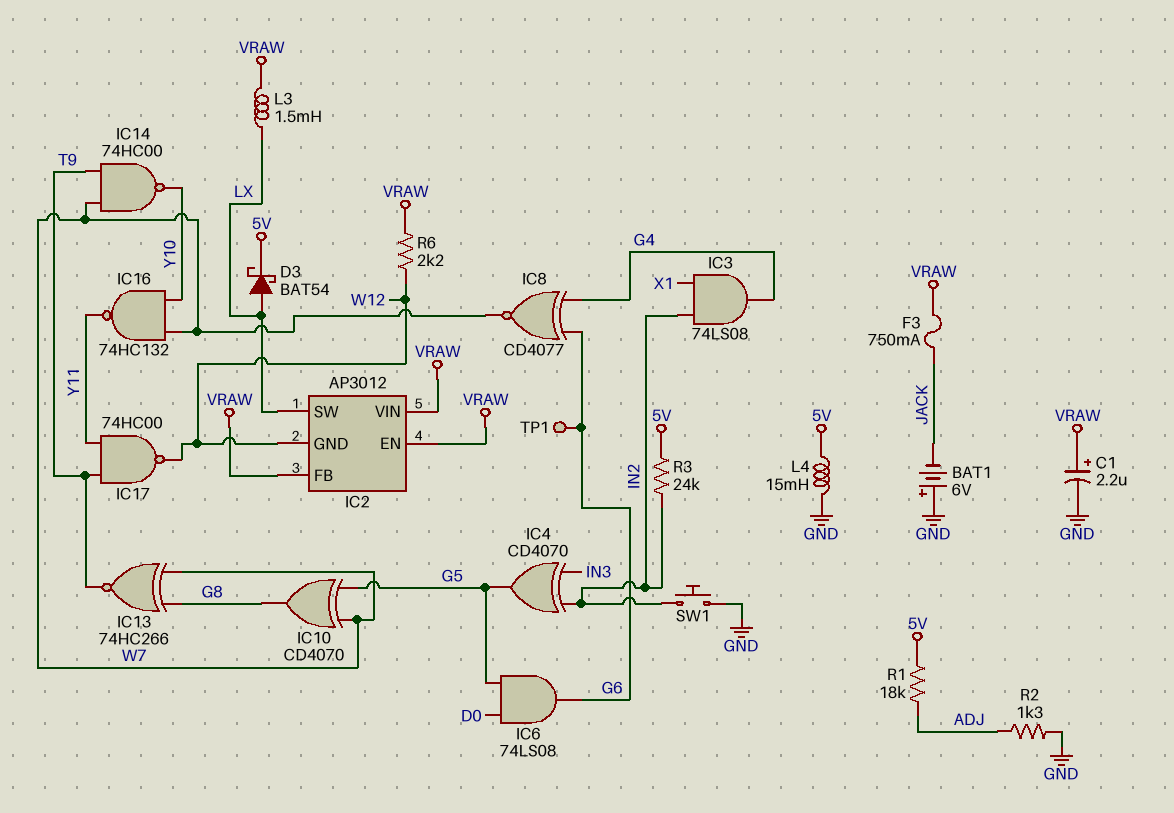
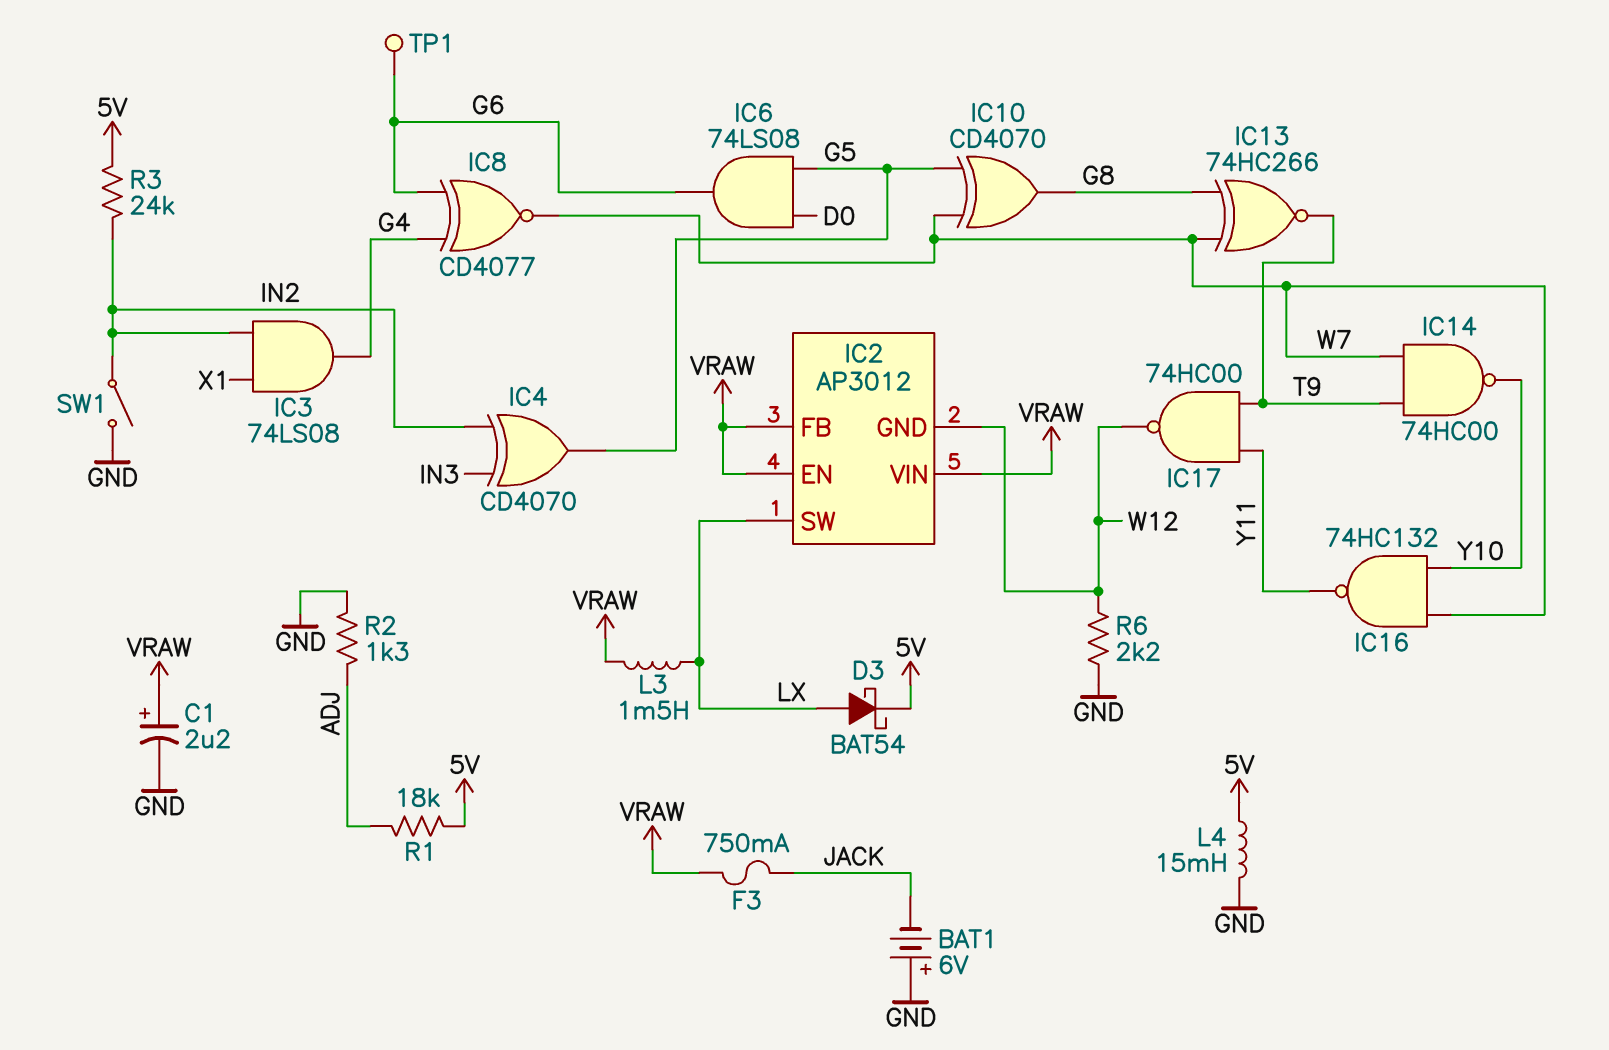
R6: 2.2k (VRAW, W12) -> 2.2k (GND, W12)
SW1: button (GND, IN2) -> switch (GND, IN2)

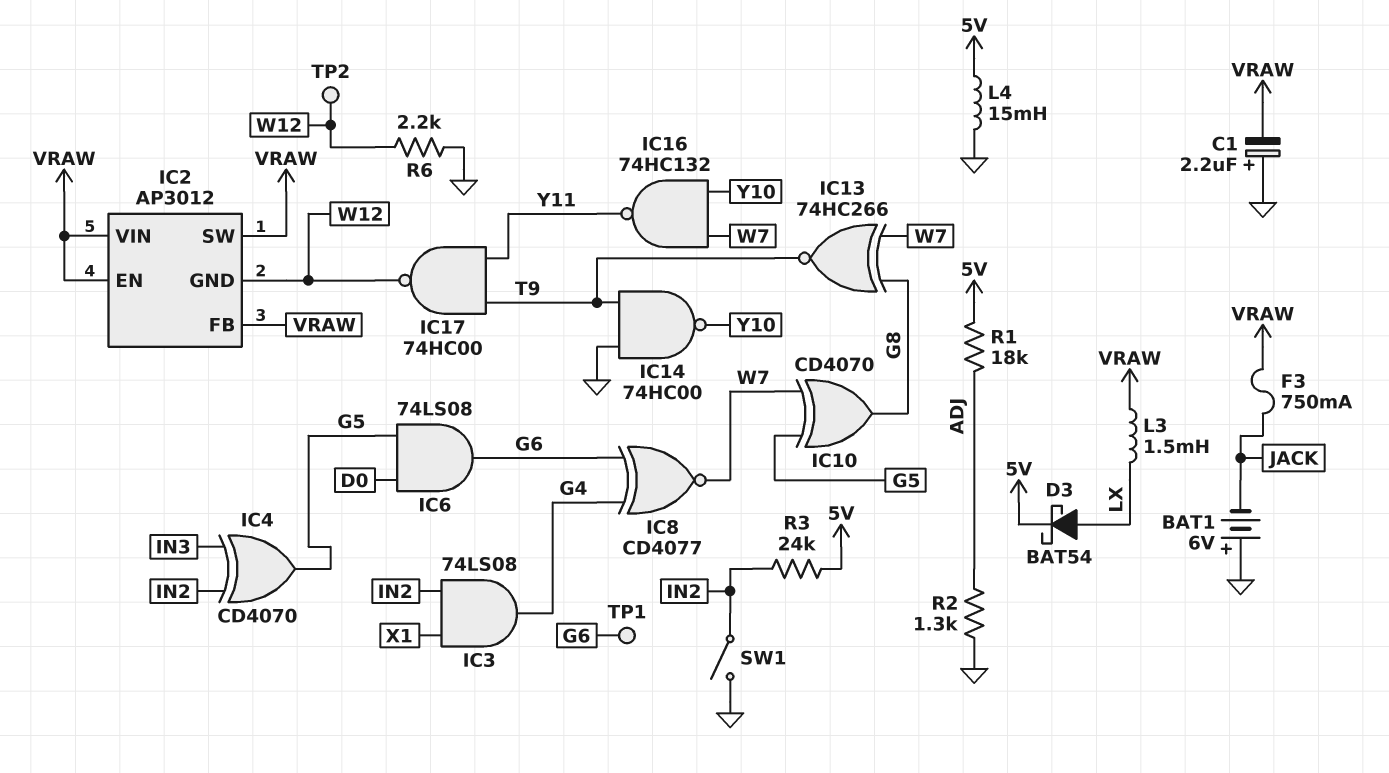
C1: 2.2uF (plus VRAW, minus GND) -> 2.2uF (plus GND, minus VRAW)
IC2 pin SW: LX -> VRAW
IC14: NAND 74HC00 (in T9, in W7, out Y10) -> NAND 74HC00 (in GND, in T9, out Y10)
TP2: none -> test point (W12)

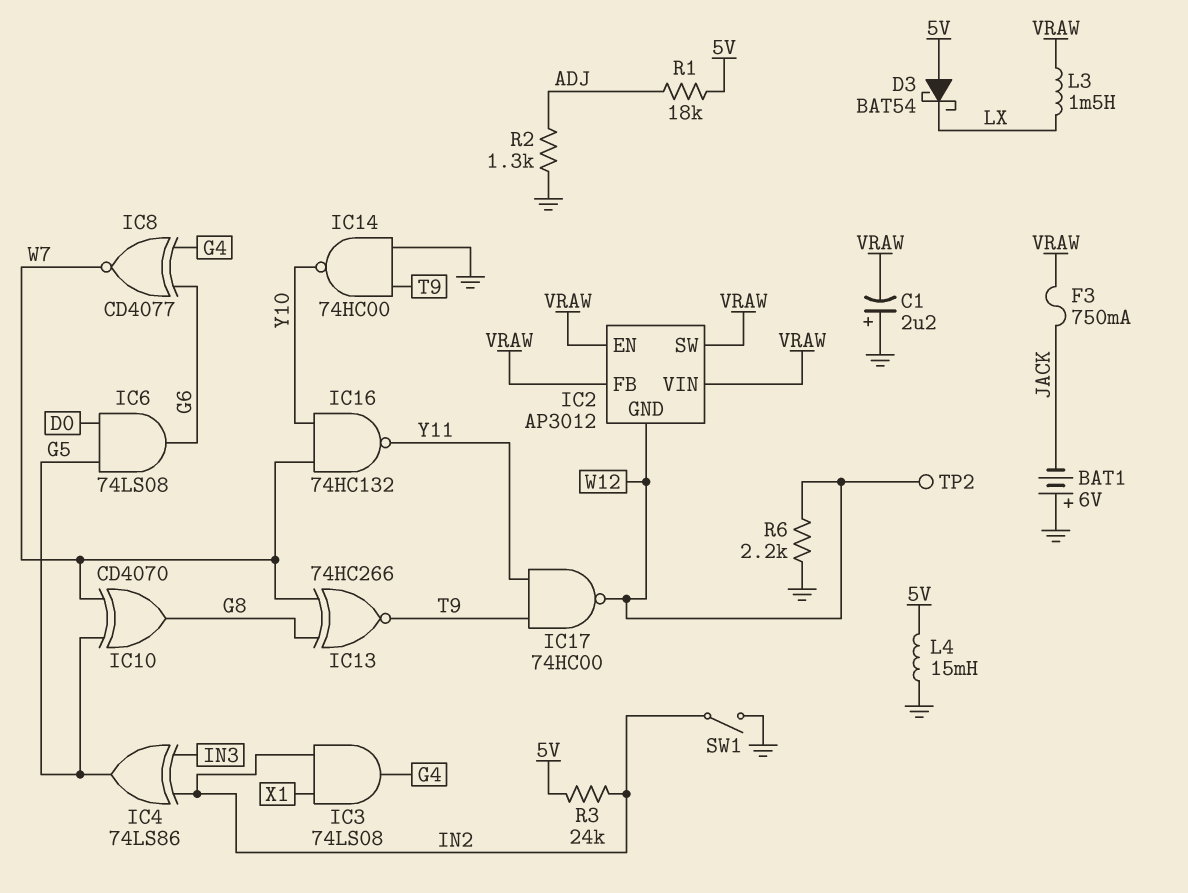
D3: schottky BAT54 (A LX, K 5V) -> schottky BAT54 (A 5V, K LX)
IC4: XOR CD4070 (in IN2, in IN3, out G5) -> XOR 74LS86 (in IN2, in IN3, out G5)
TP1: test point (G6) -> none

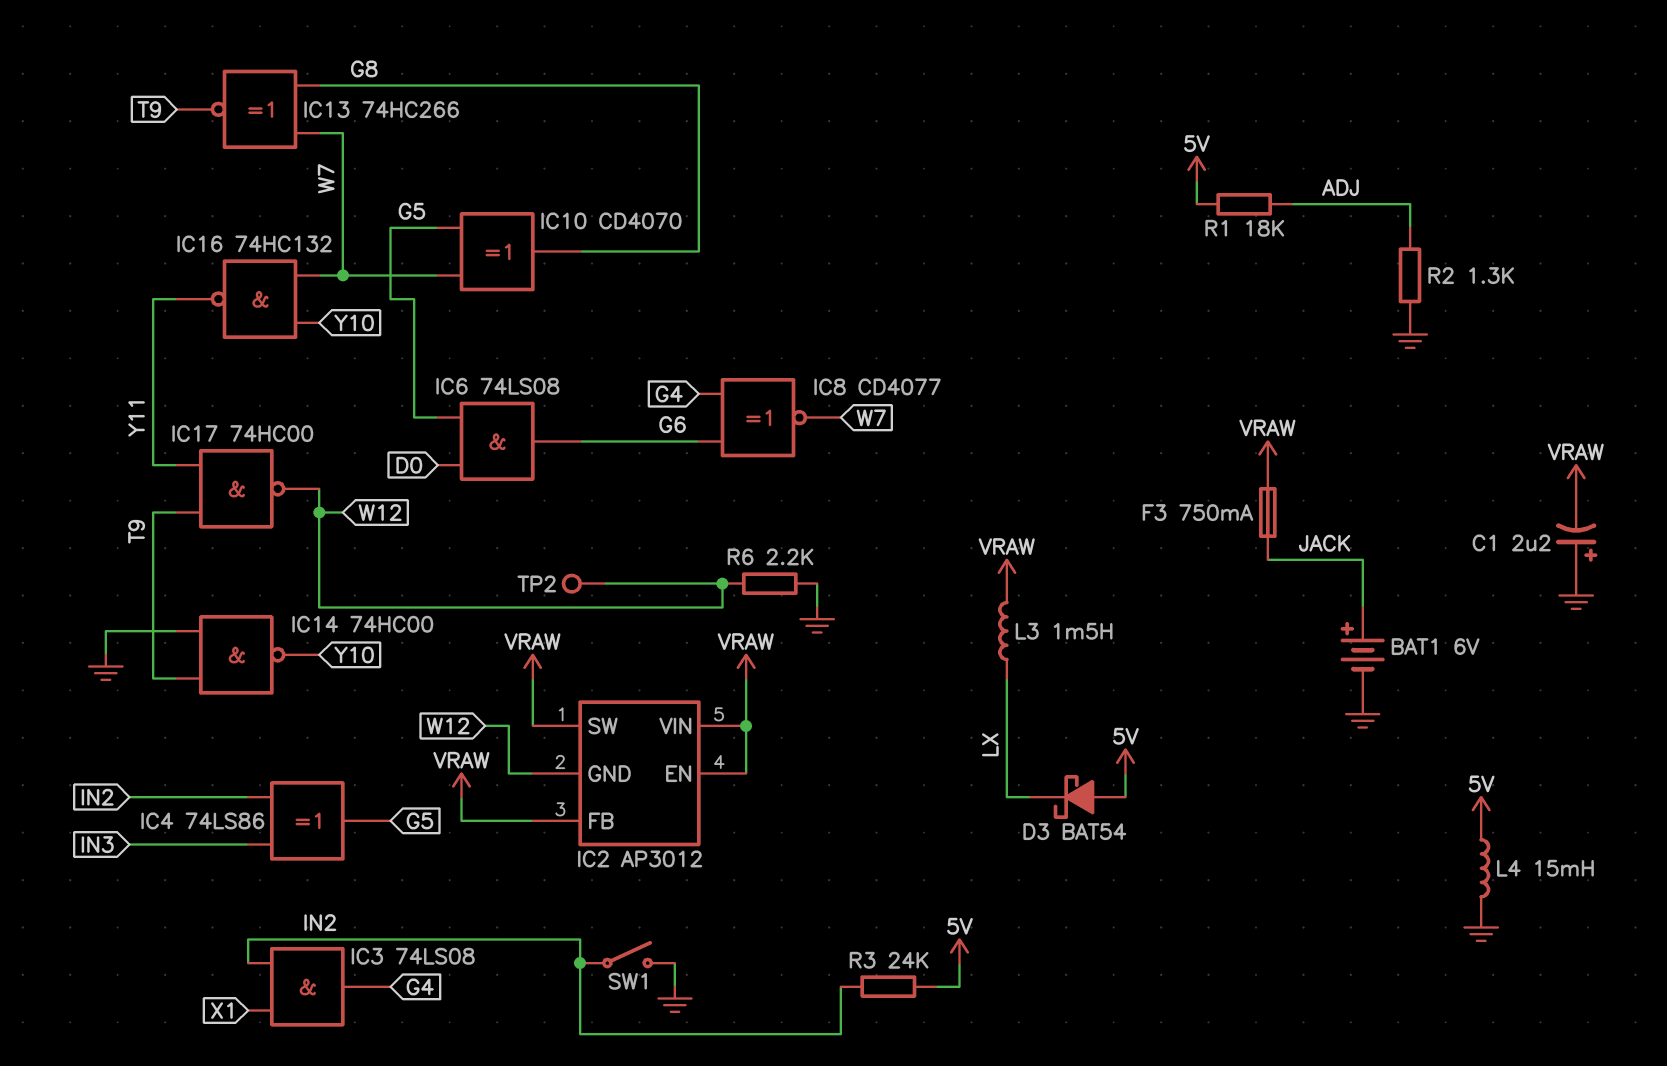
BAT1: 6V (plus GND, minus JACK) -> 6V (plus JACK, minus GND)

